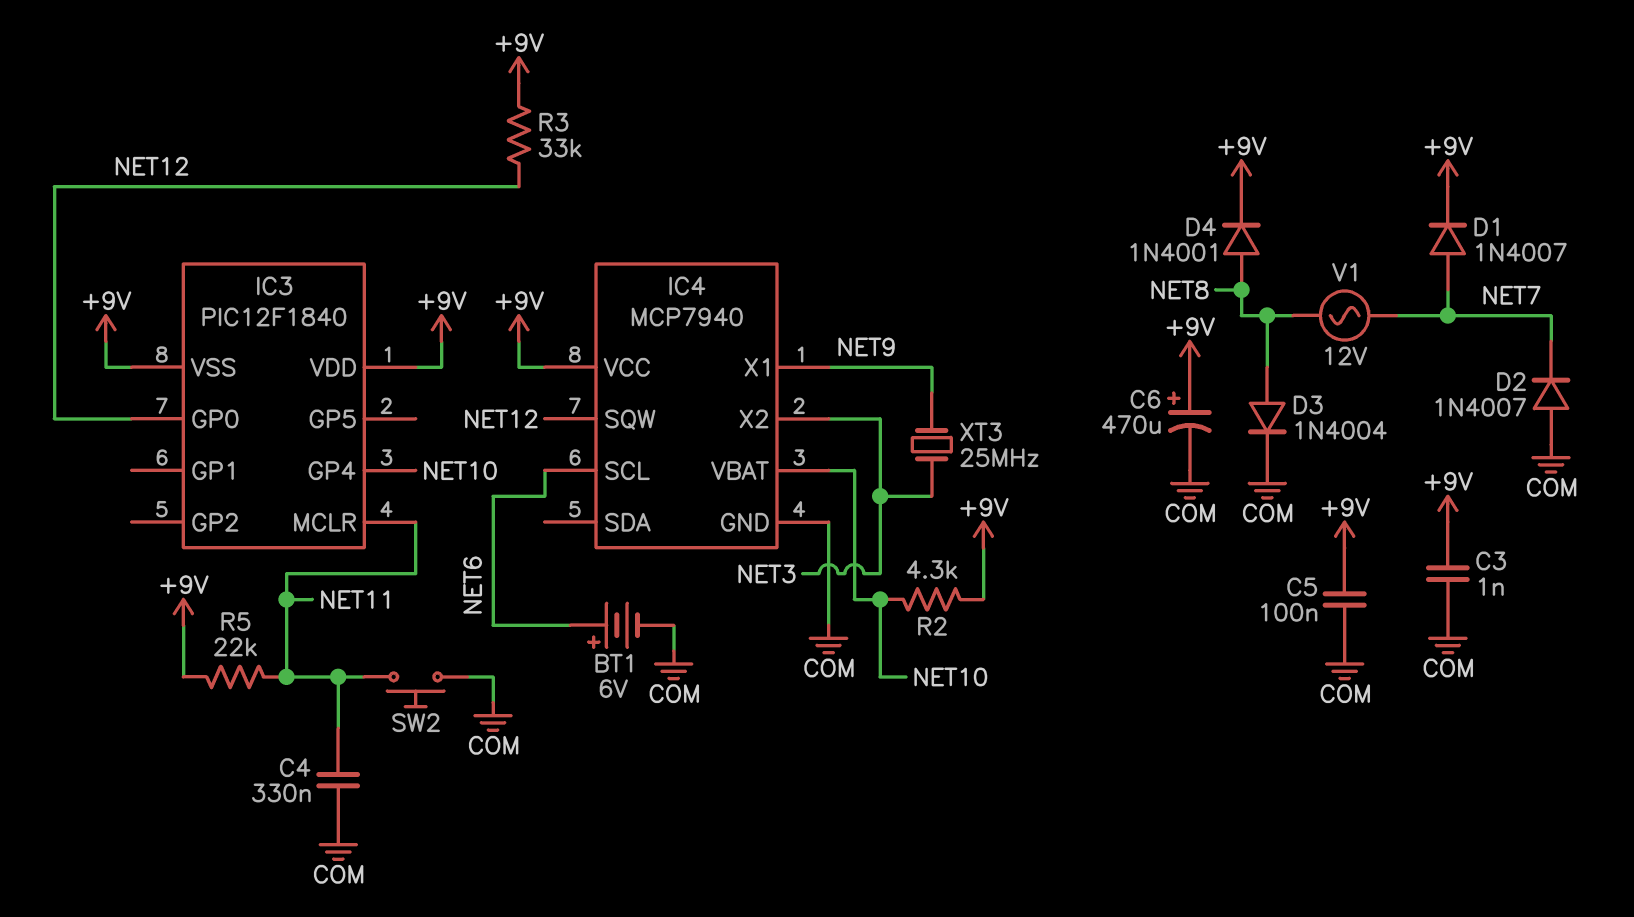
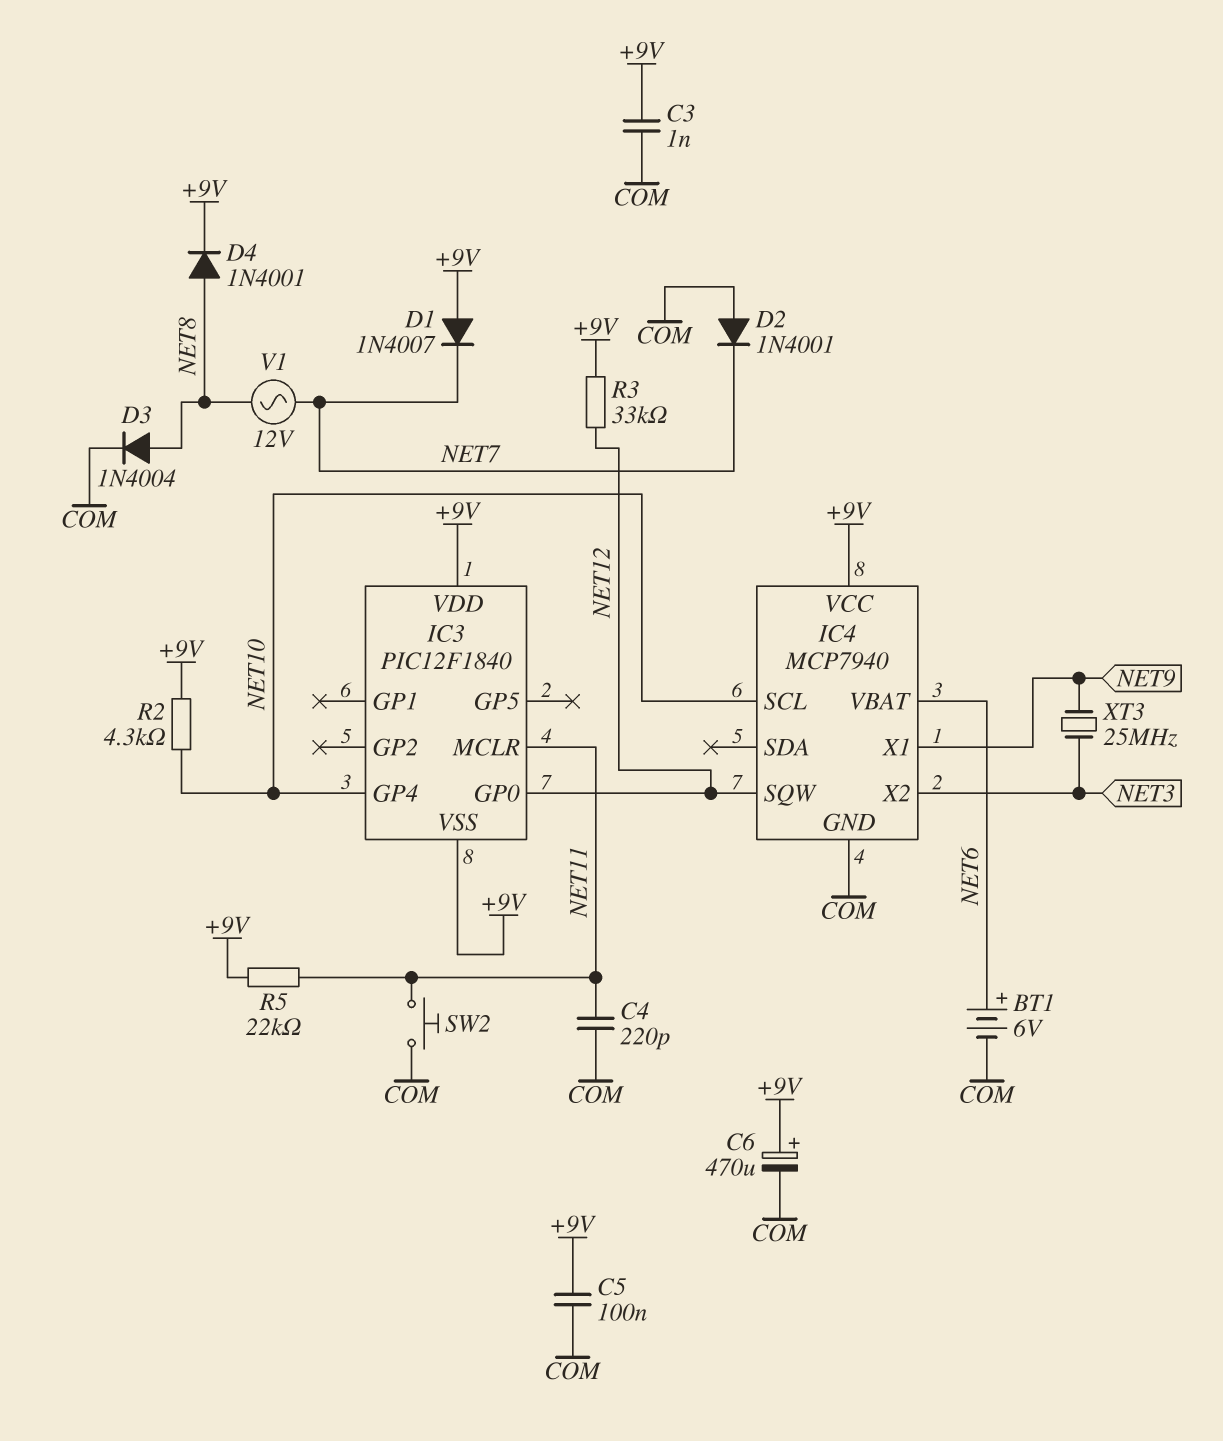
C4: 330nF (COM, NET11) -> 220pF (COM, NET11)
D1: diode 1N4007 (A NET7, K +9V) -> diode 1N4007 (A +9V, K NET7)
D2: diode 1N4007 (A COM, K NET7) -> diode 1N4001 (A COM, K NET7)
IC4 pin SCL: NET6 -> NET10
IC4 pin VBAT: NET10 -> NET6

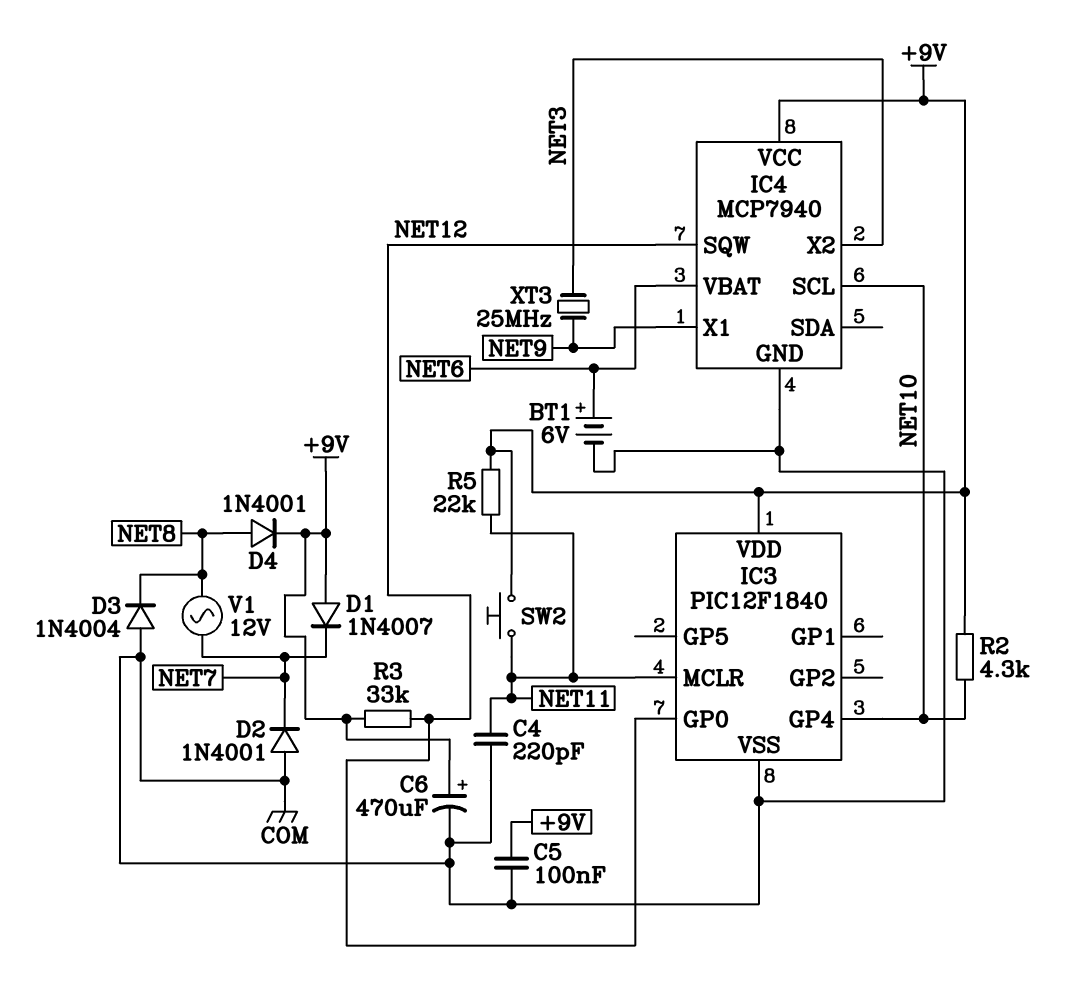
C3: 1nF (+9V, COM) -> none
D3: diode 1N4004 (A NET8, K COM) -> diode 1N4004 (A COM, K NET8)
IC3 pin VSS: +9V -> COM
SW2: button (COM, NET11) -> button (+9V, NET11)

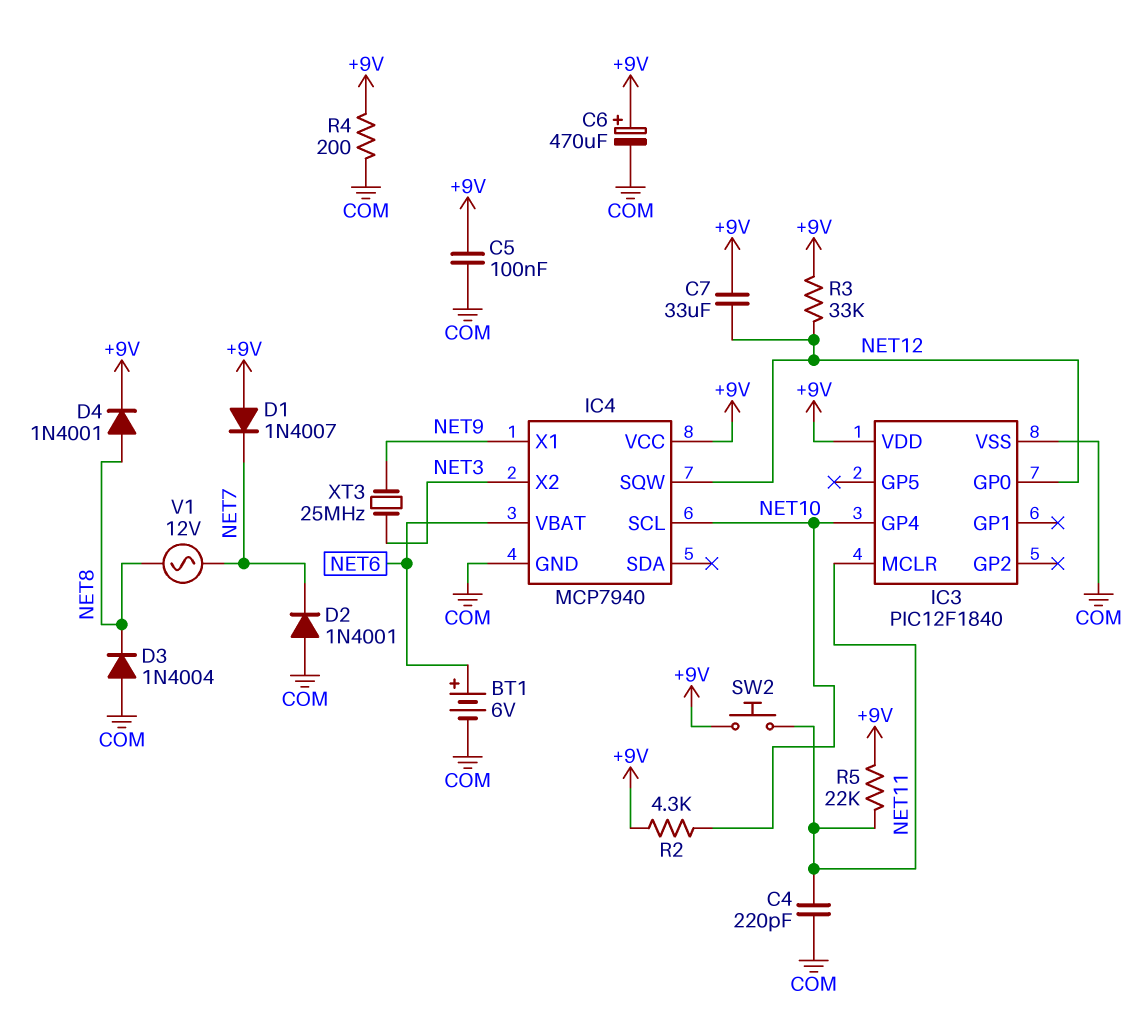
C7: none -> 33uF (+9V, NET12)
R4: none -> 200 (+9V, COM)

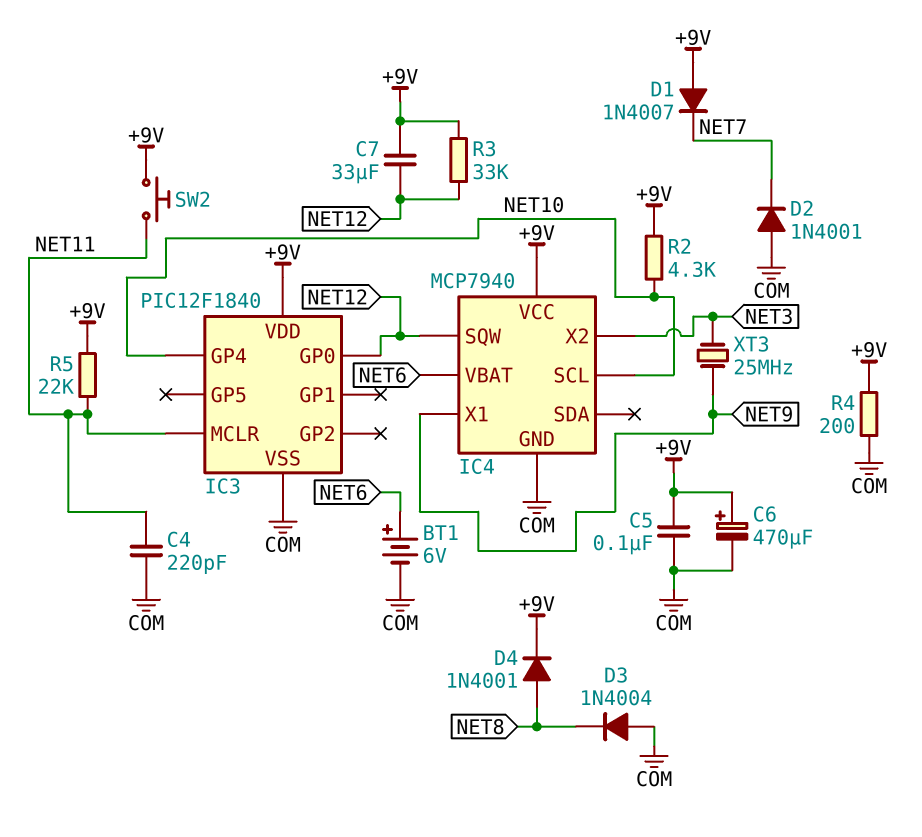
V1: AC 12V (NET7, NET8) -> none

